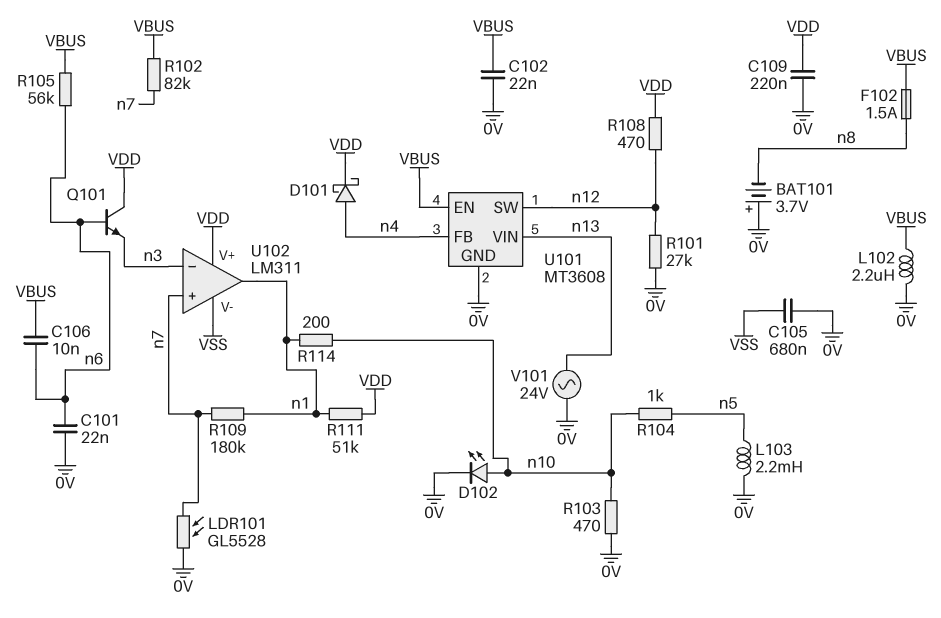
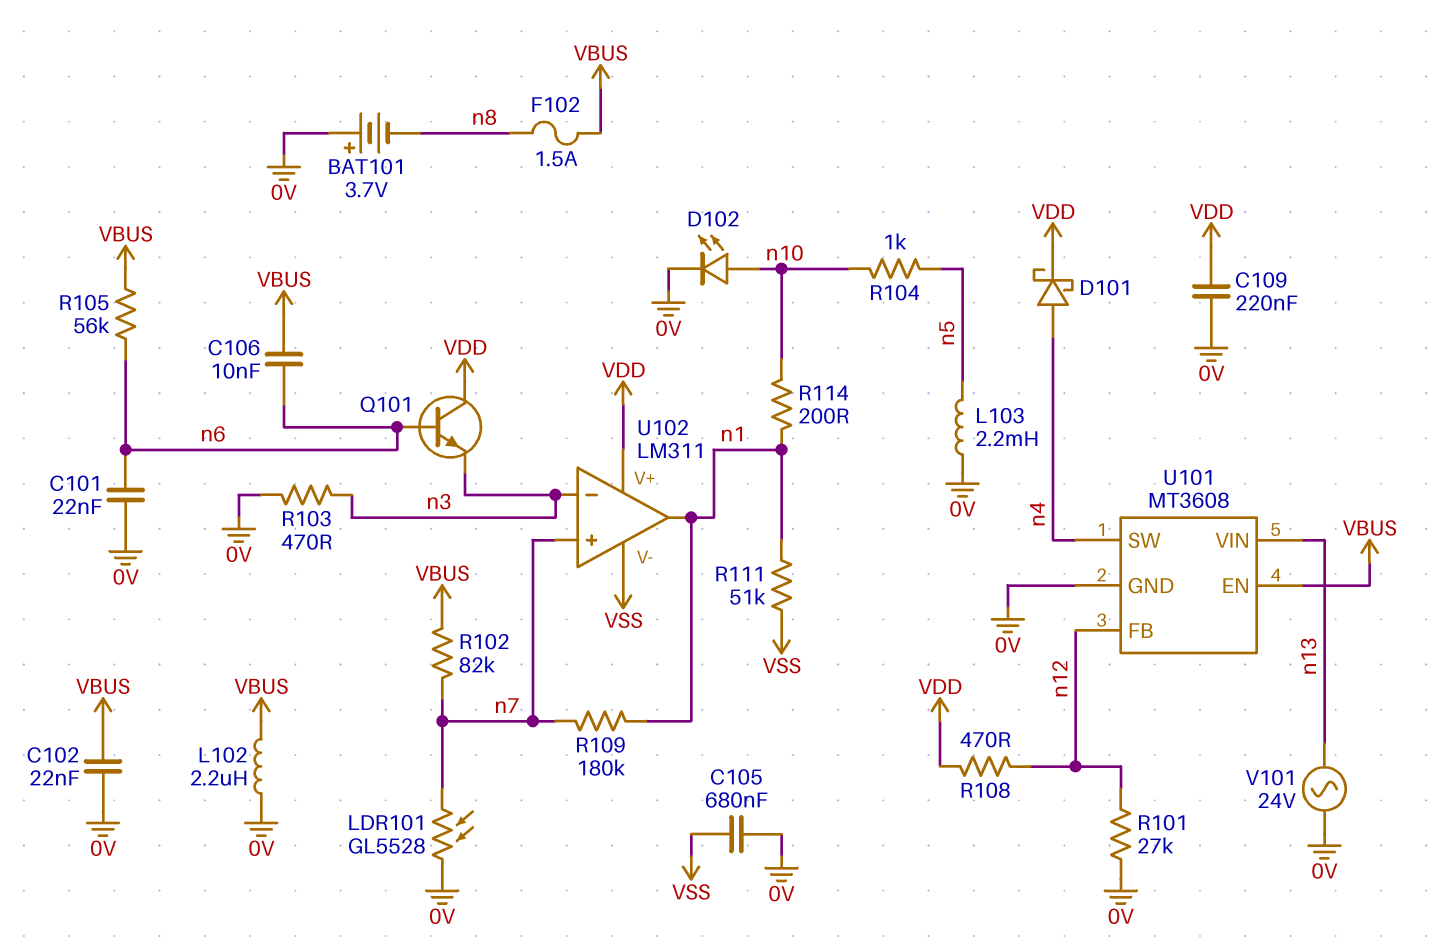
R103: 470 (0V, n10) -> 470 (0V, n3)
R111: 51k (VDD, n1) -> 51k (VSS, n1)
U101 pin FB: n4 -> n12
U101 pin SW: n12 -> n4

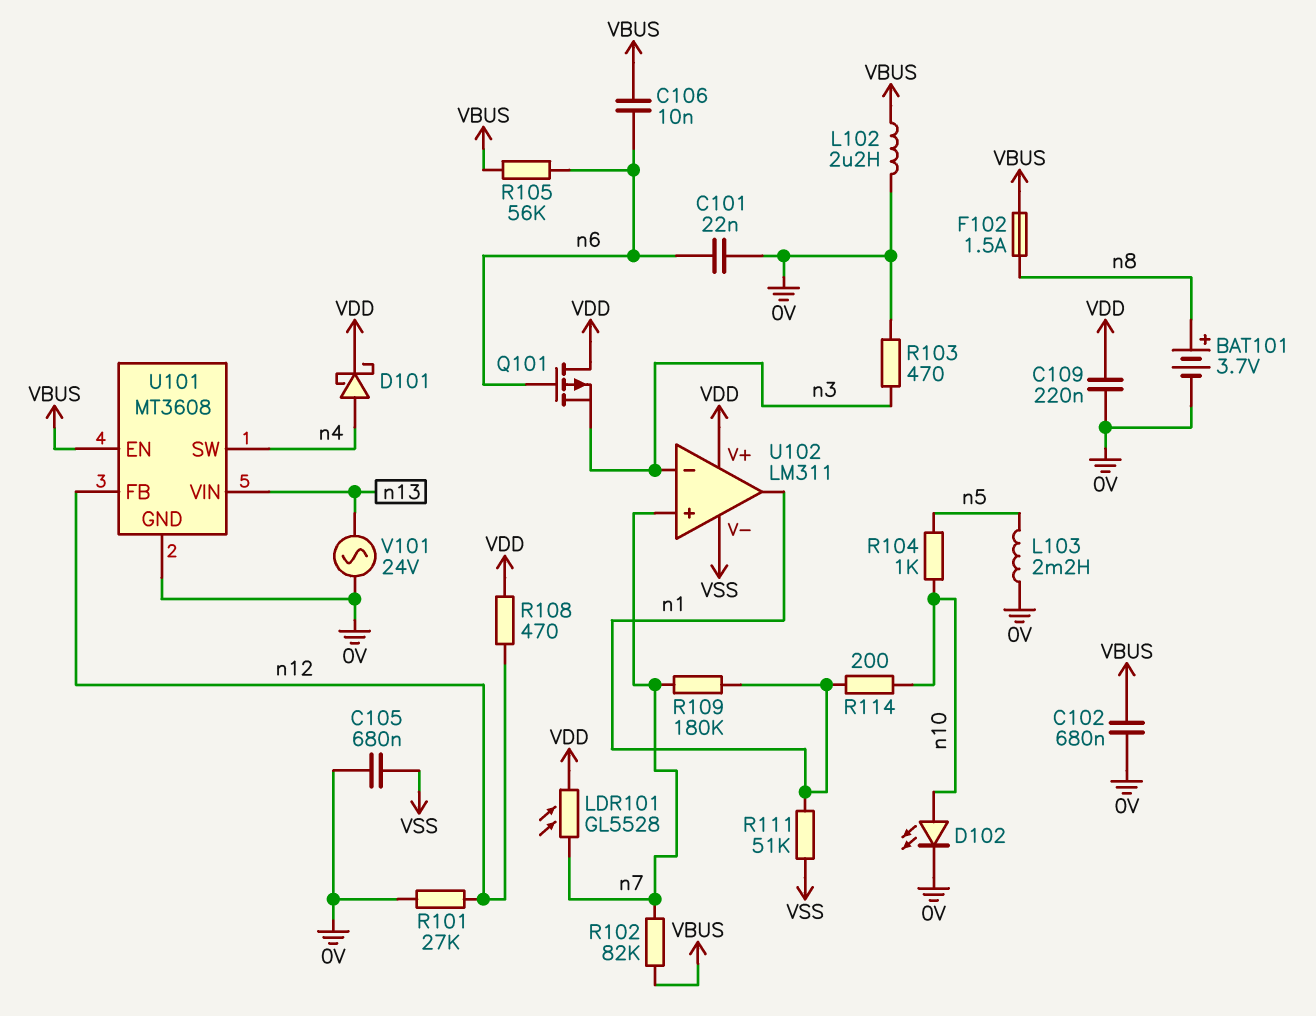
BAT101: 3.7V (plus 0V, minus n8) -> 3.7V (plus n8, minus 0V)
C102: 22nF (0V, VBUS) -> 680nF (0V, VBUS)
LDR101: GL5528 (0V, n7) -> GL5528 (VDD, n7)
Q101: NPN (B n6, C VDD, E n3) -> PMOS (G n6, D VDD, S n3)

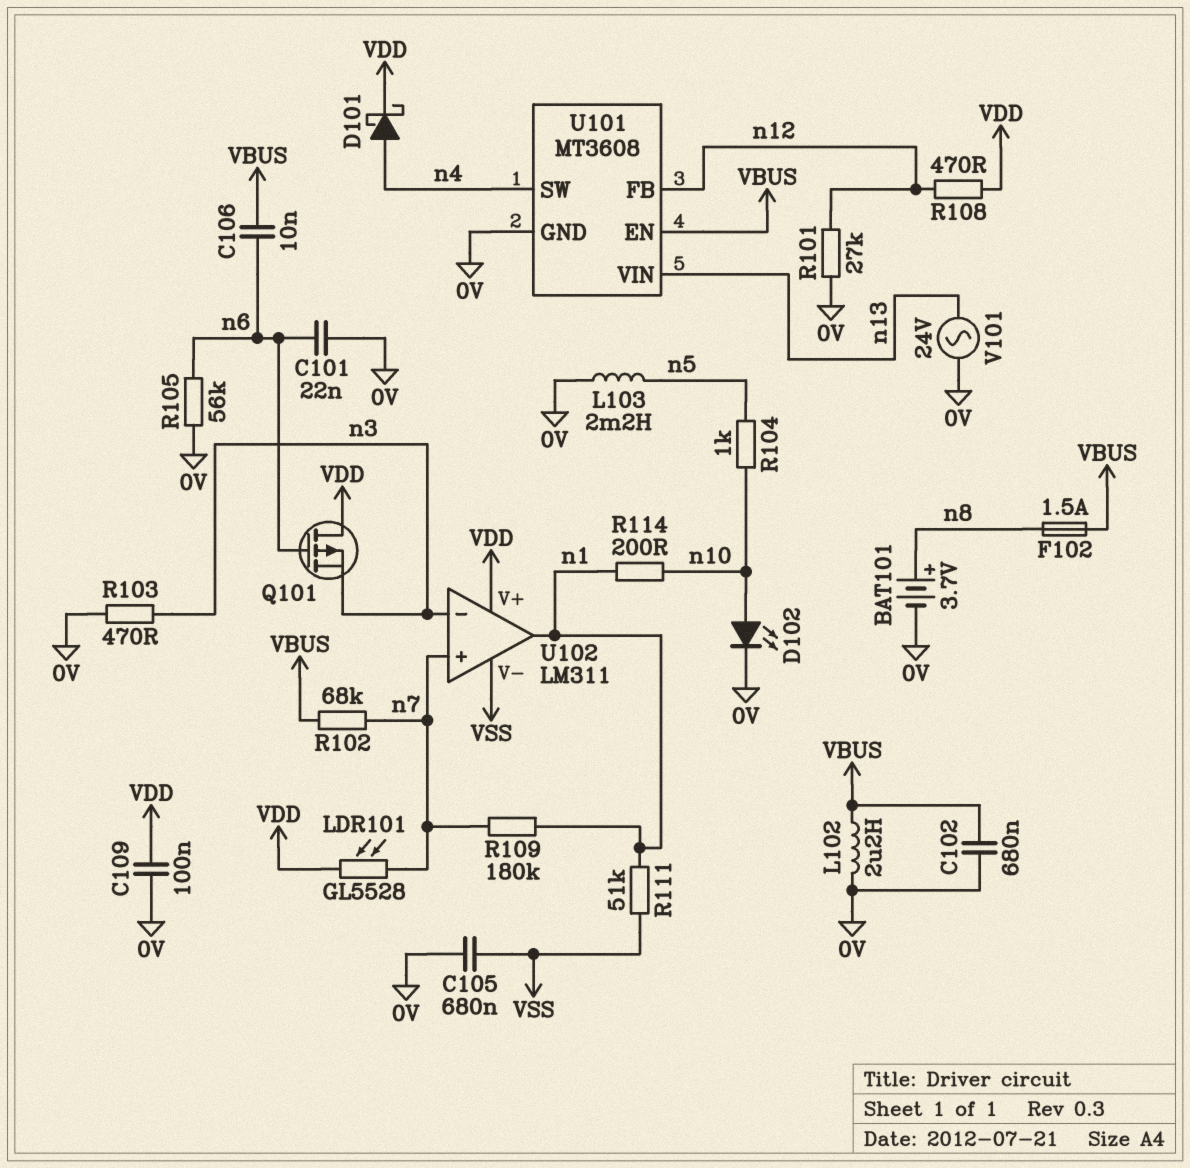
C109: 220nF (0V, VDD) -> 100nF (0V, VDD)
R102: 82k (VBUS, n7) -> 68k (VBUS, n7)
R105: 56k (VBUS, n6) -> 56k (0V, n6)

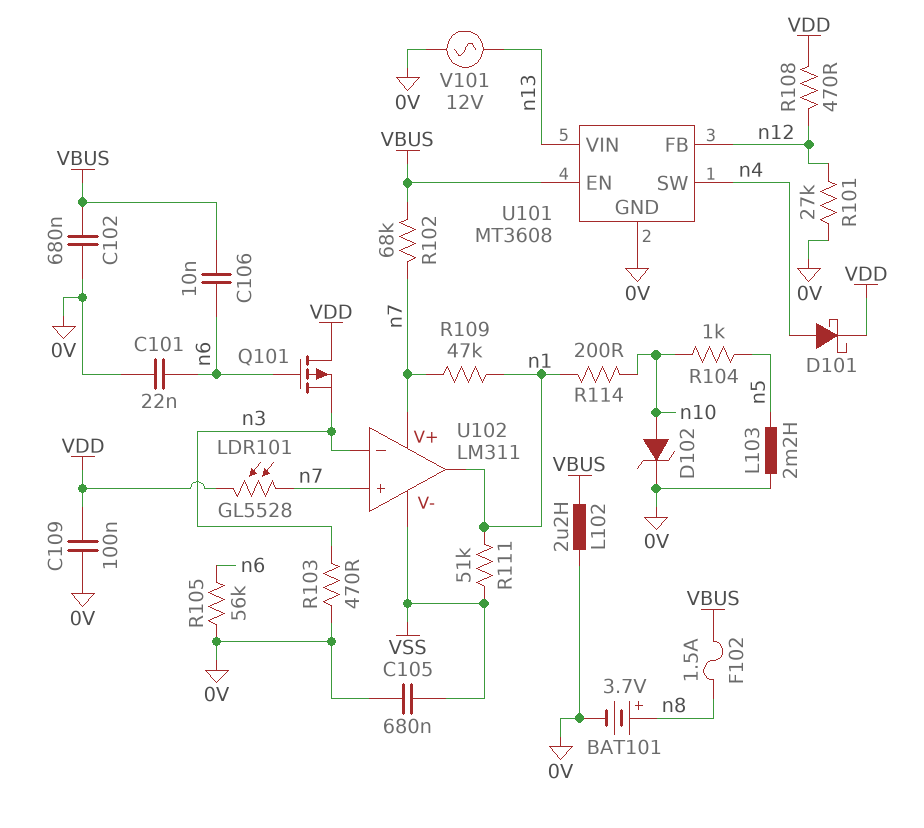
D102: LED (A n10, K 0V) -> zener (A n10, K 0V)
R109: 180k (n1, n7) -> 47k (n1, n7)
U102 pin V+: VDD -> n7
V101: AC 24V (0V, n13) -> AC 12V (0V, n13)

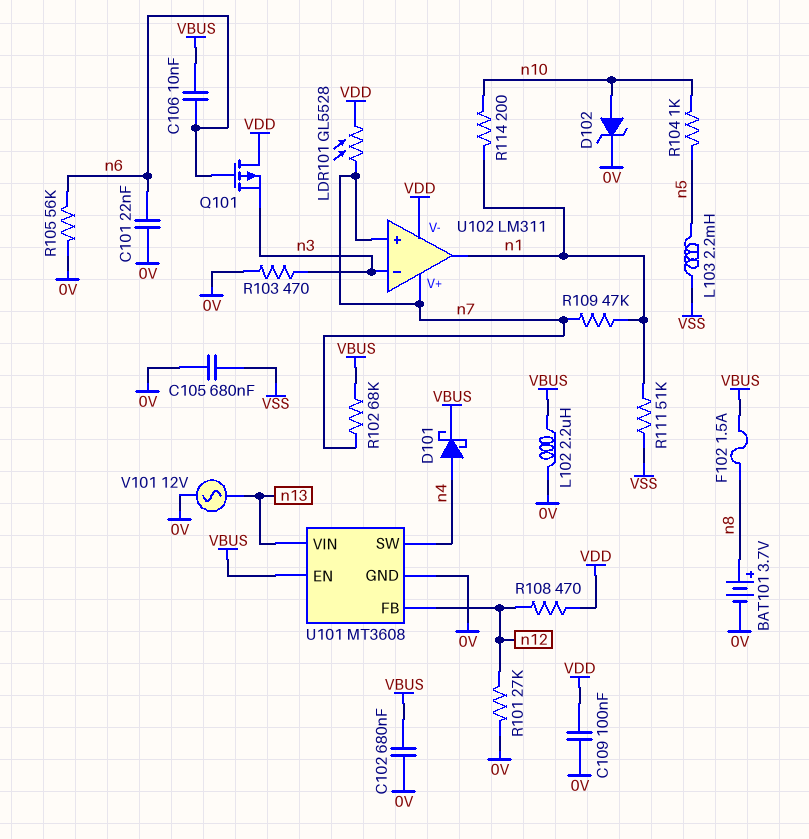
D101: schottky (A n4, K VDD) -> schottky (A n4, K VBUS)
L103: 2.2mH (0V, n5) -> 2.2mH (VSS, n5)
U102 pin V-: VSS -> VDD

